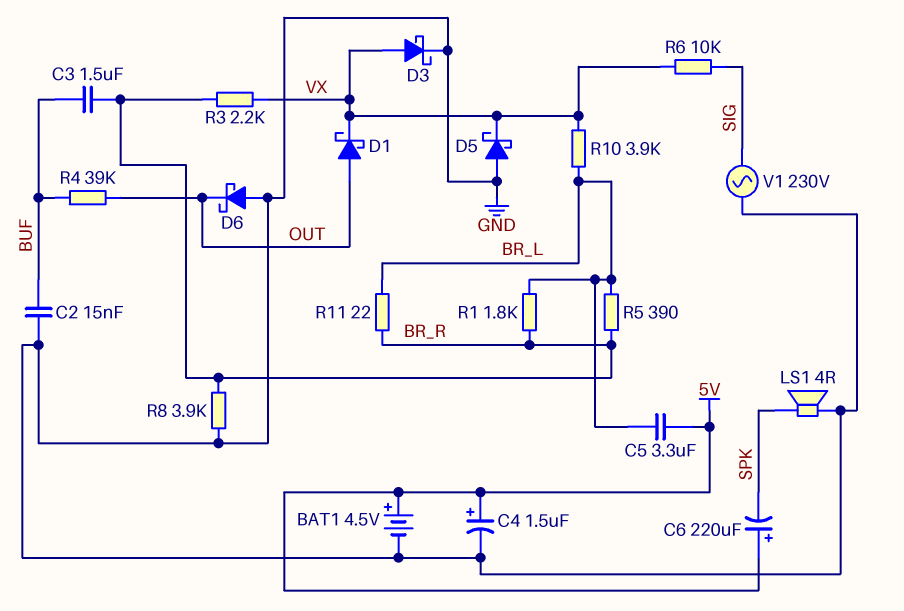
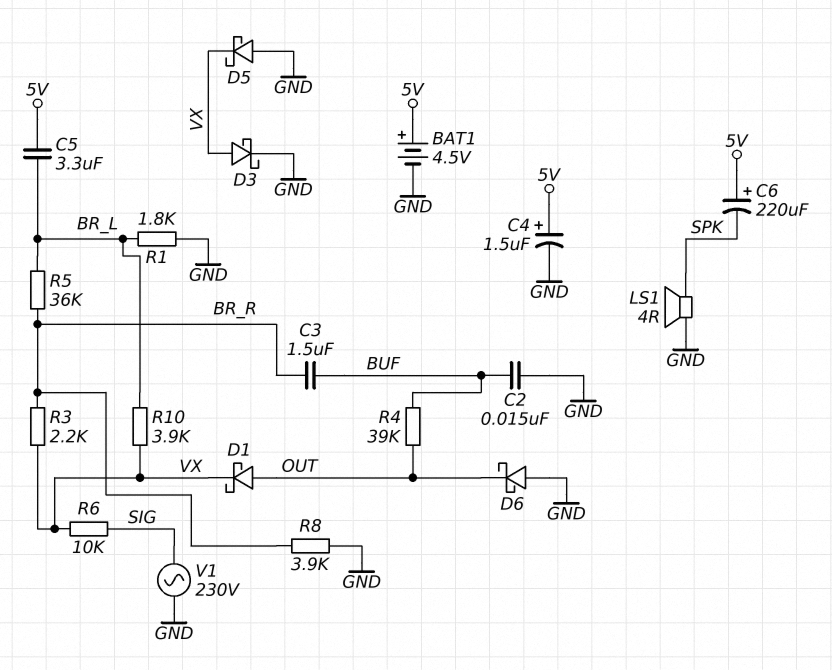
R1: 1.8k (BR_L, BR_R) -> 1.8k (BR_L, GND)
R5: 390 (BR_L, BR_R) -> 36k (BR_L, BR_R)
R11: 22 (BR_L, BR_R) -> none

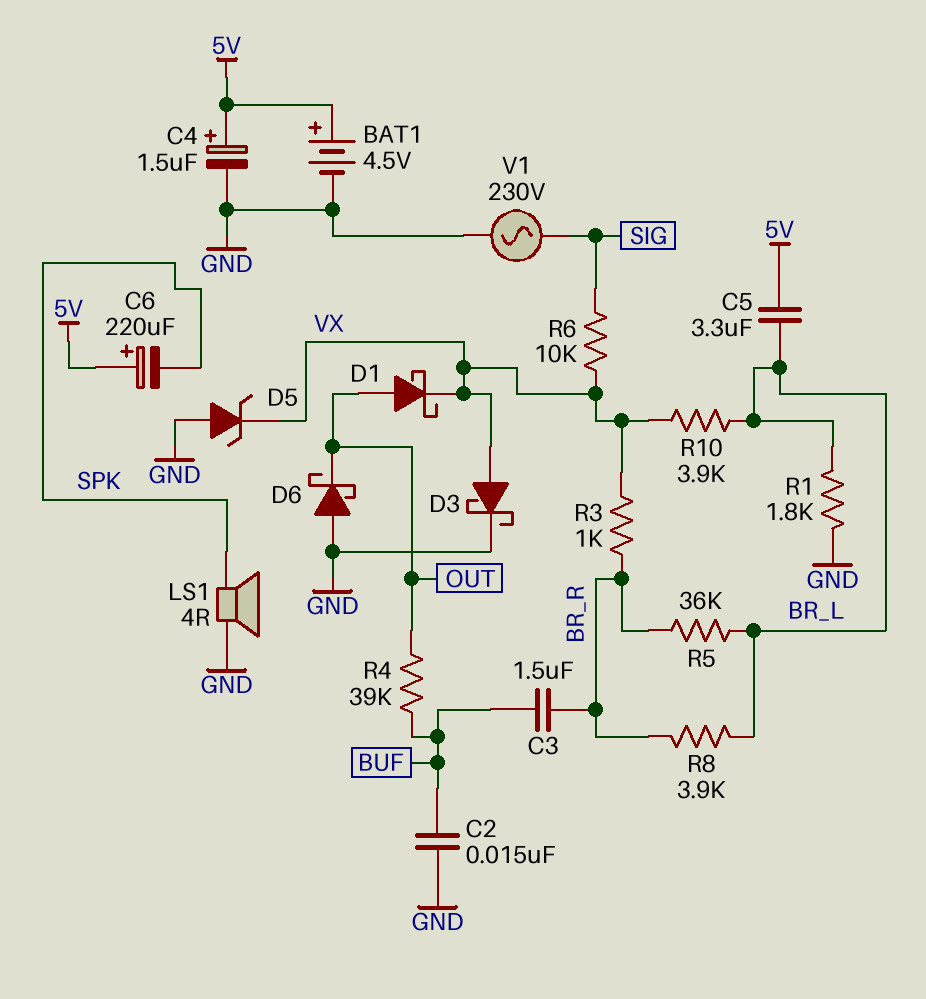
D5: schottky (A GND, K VX) -> zener (A GND, K VX)
R3: 2.2k (BR_R, VX) -> 1k (BR_R, VX)
R8: 3.9k (BR_R, GND) -> 3.9k (BR_L, BR_R)

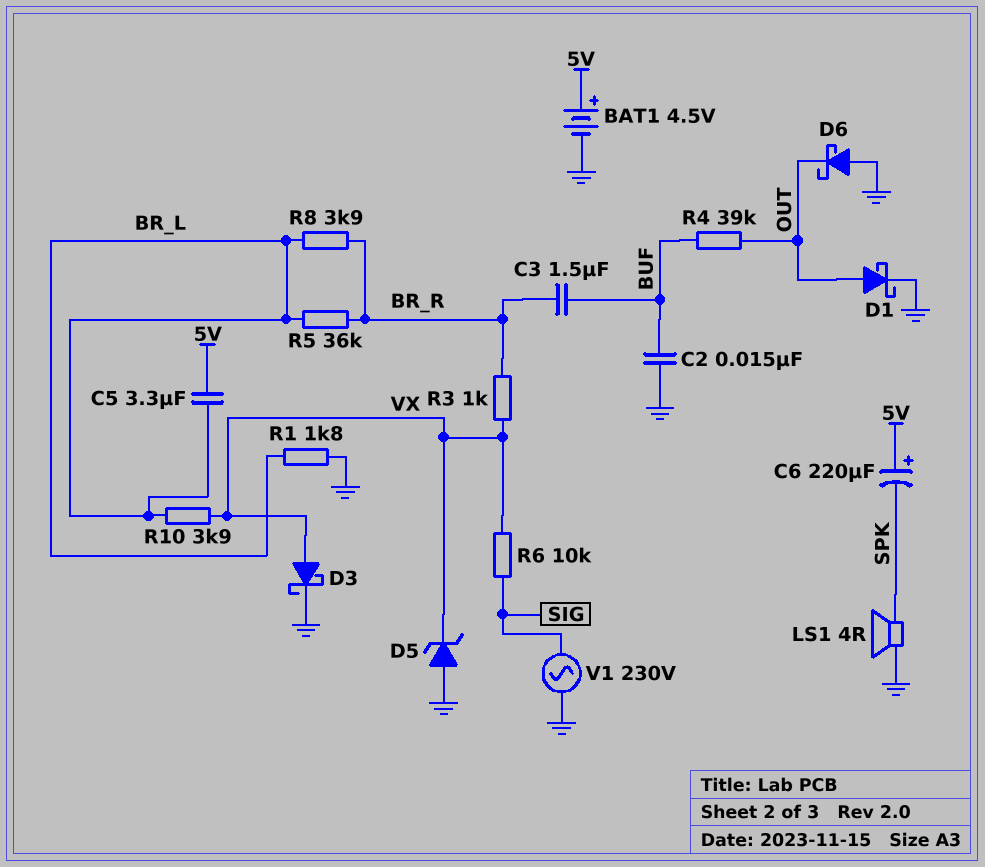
C4: 1.5uF (plus 5V, minus GND) -> none
D1: schottky (A OUT, K VX) -> schottky (A OUT, K GND)

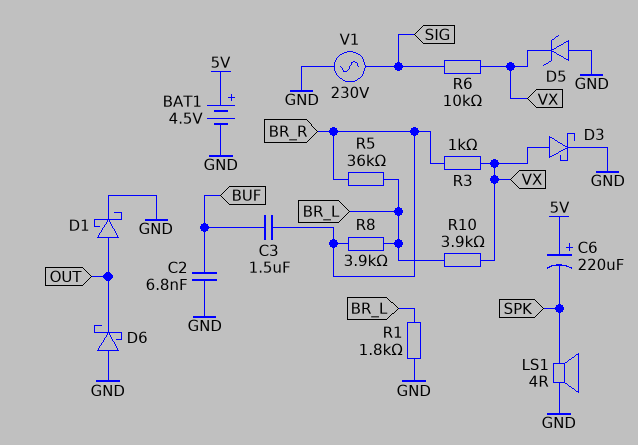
C2: 15nF (BUF, GND) -> 6.8nF (BUF, GND)
C5: 3.3uF (5V, BR_L) -> none
R4: 39k (BUF, OUT) -> none

